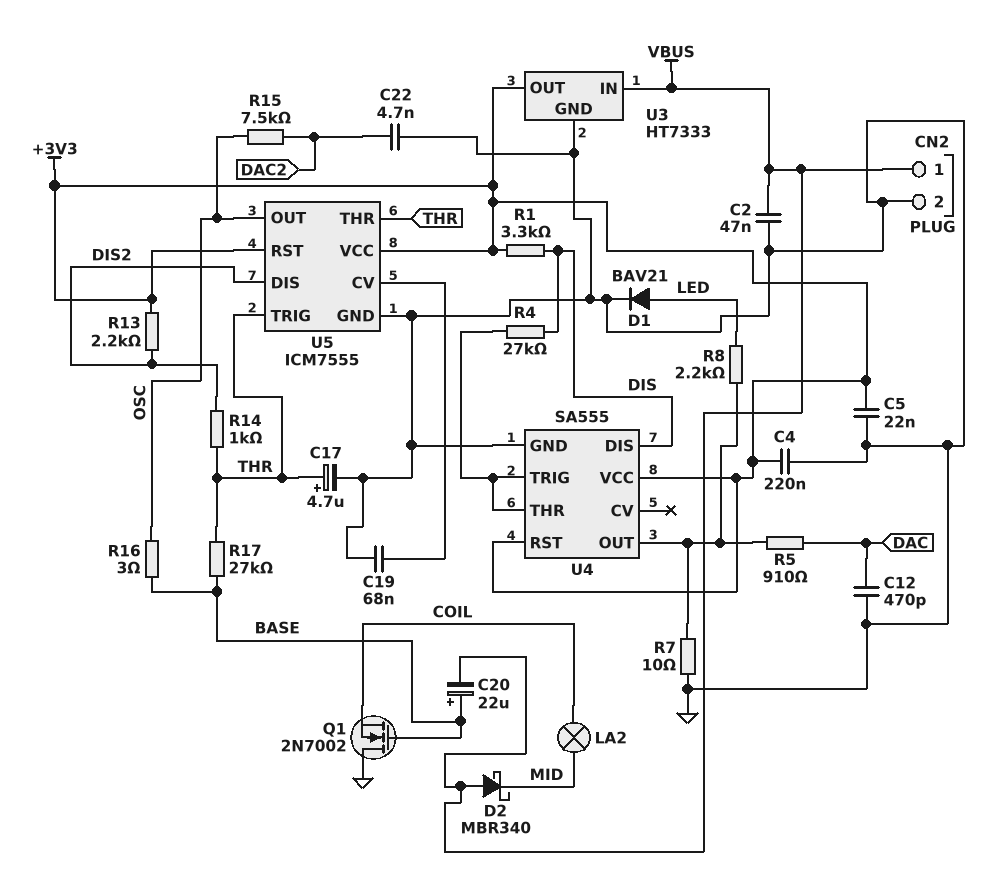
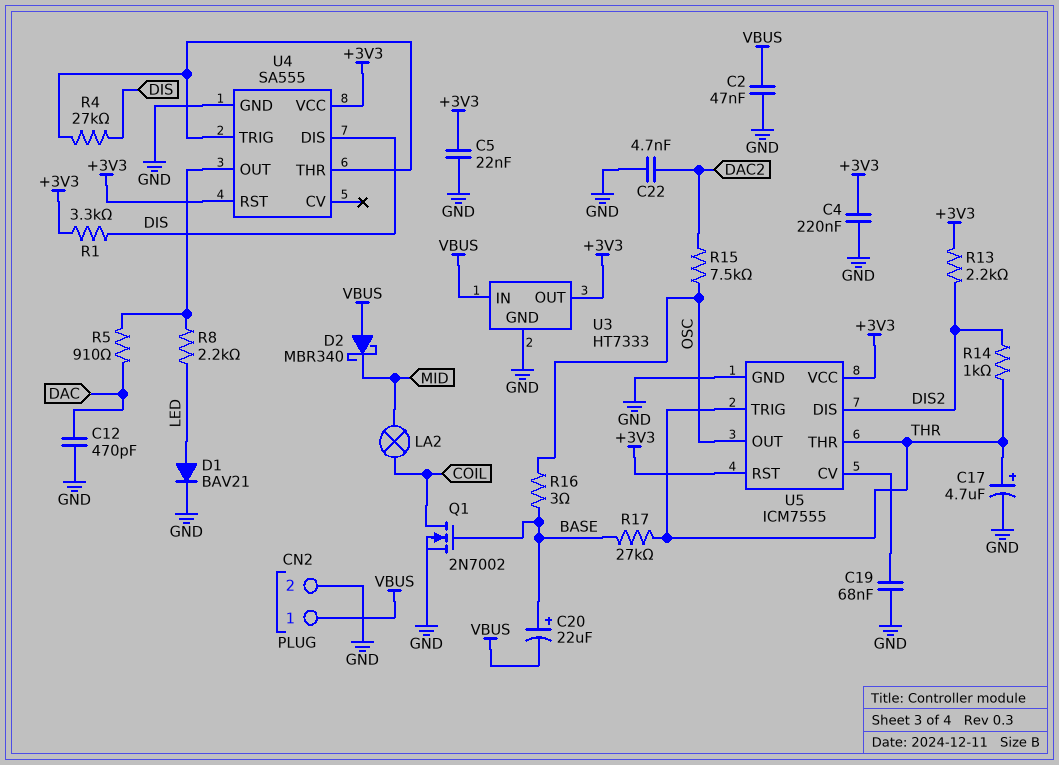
Q1: NMOS 2N7002 (G BASE, D GND, S COIL) -> NMOS 2N7002 (G BASE, D COIL, S GND)
R7: 10 (GND, U4/OUT) -> none

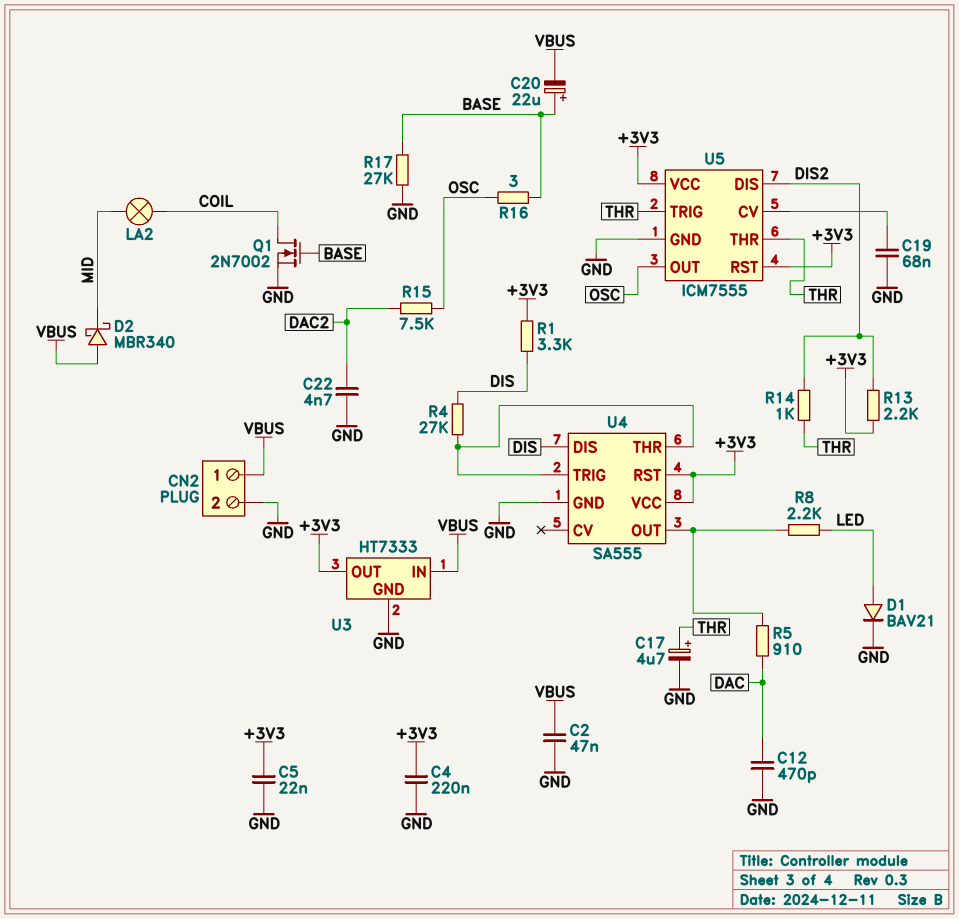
R17: 27k (BASE, THR) -> 27k (BASE, GND)

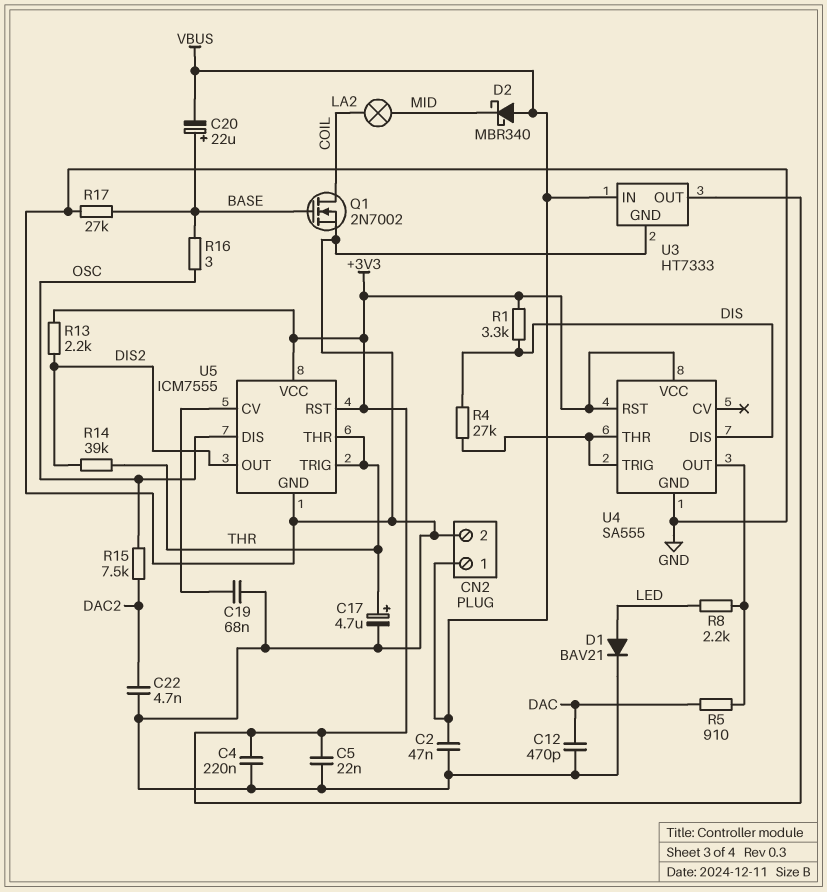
R14: 1k (DIS2, THR) -> 39k (DIS2, THR)
U5 pin DIS: DIS2 -> OSC
U5 pin OUT: OSC -> DIS2

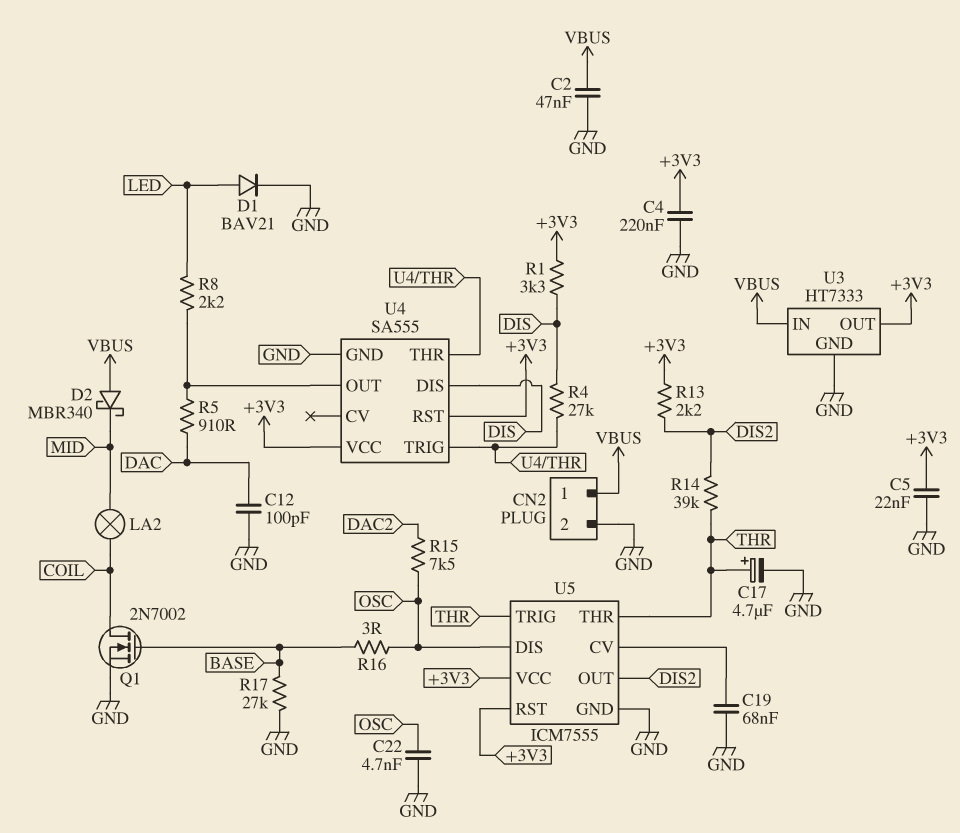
C12: 470pF (DAC, GND) -> 100pF (DAC, GND)
C20: 22uF (plus BASE, minus VBUS) -> none
C22: 4.7nF (DAC2, GND) -> 4.7nF (GND, OSC)

